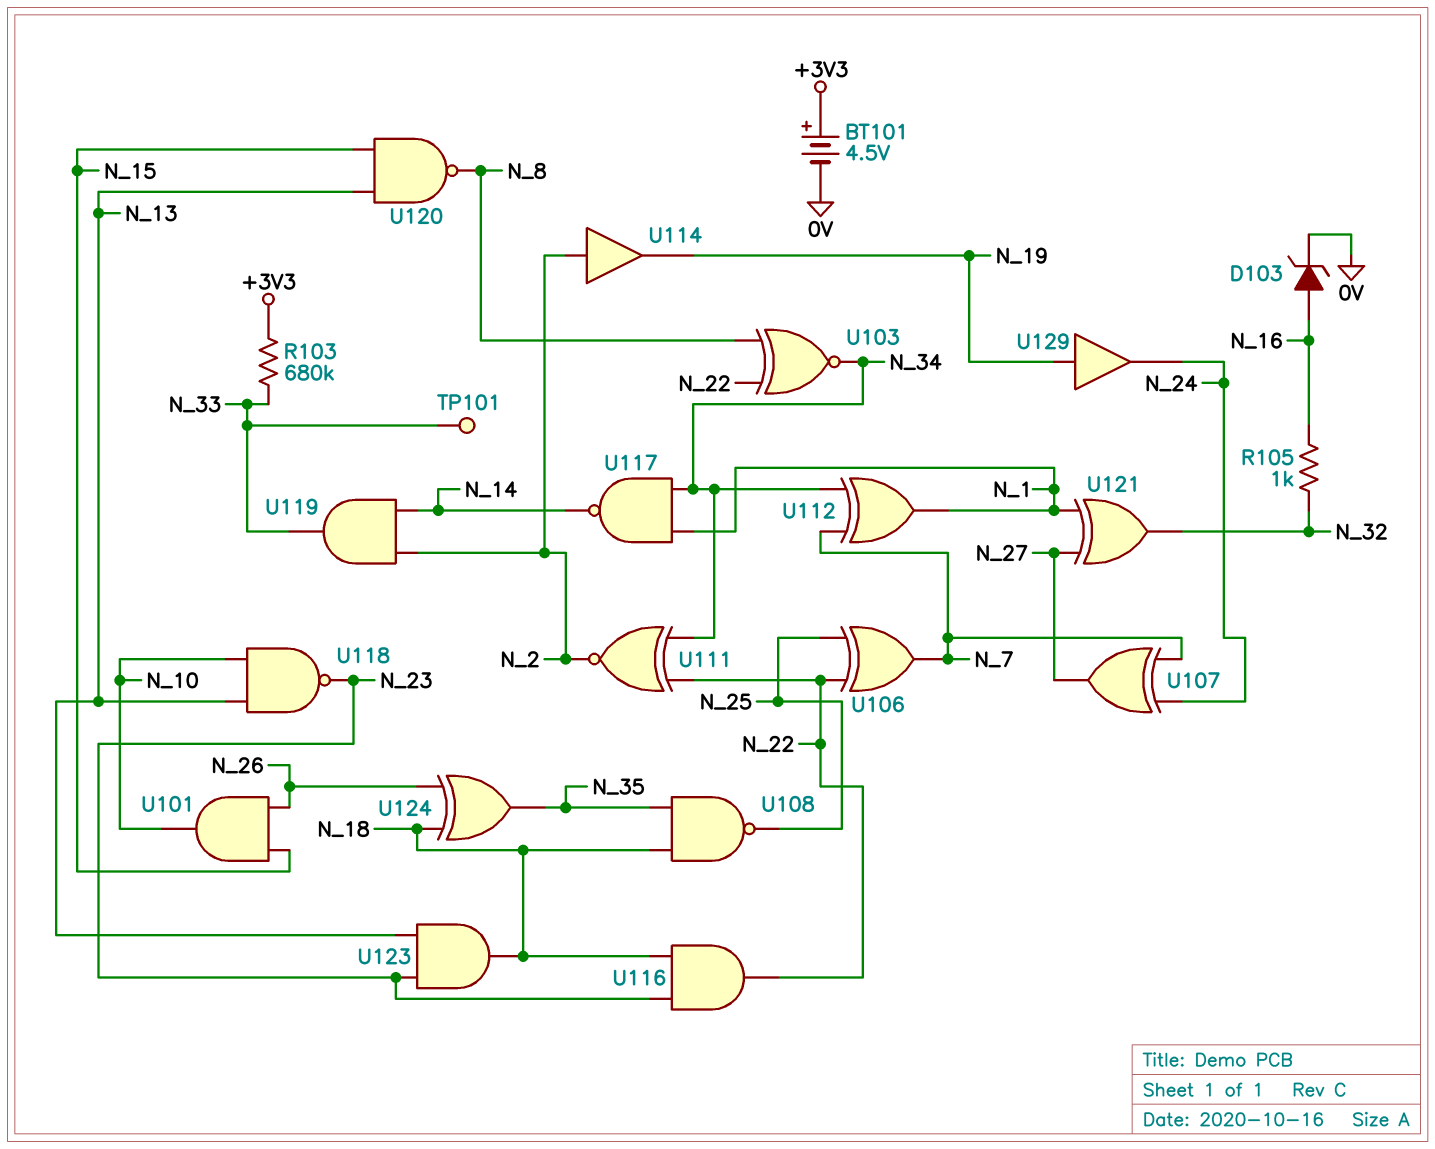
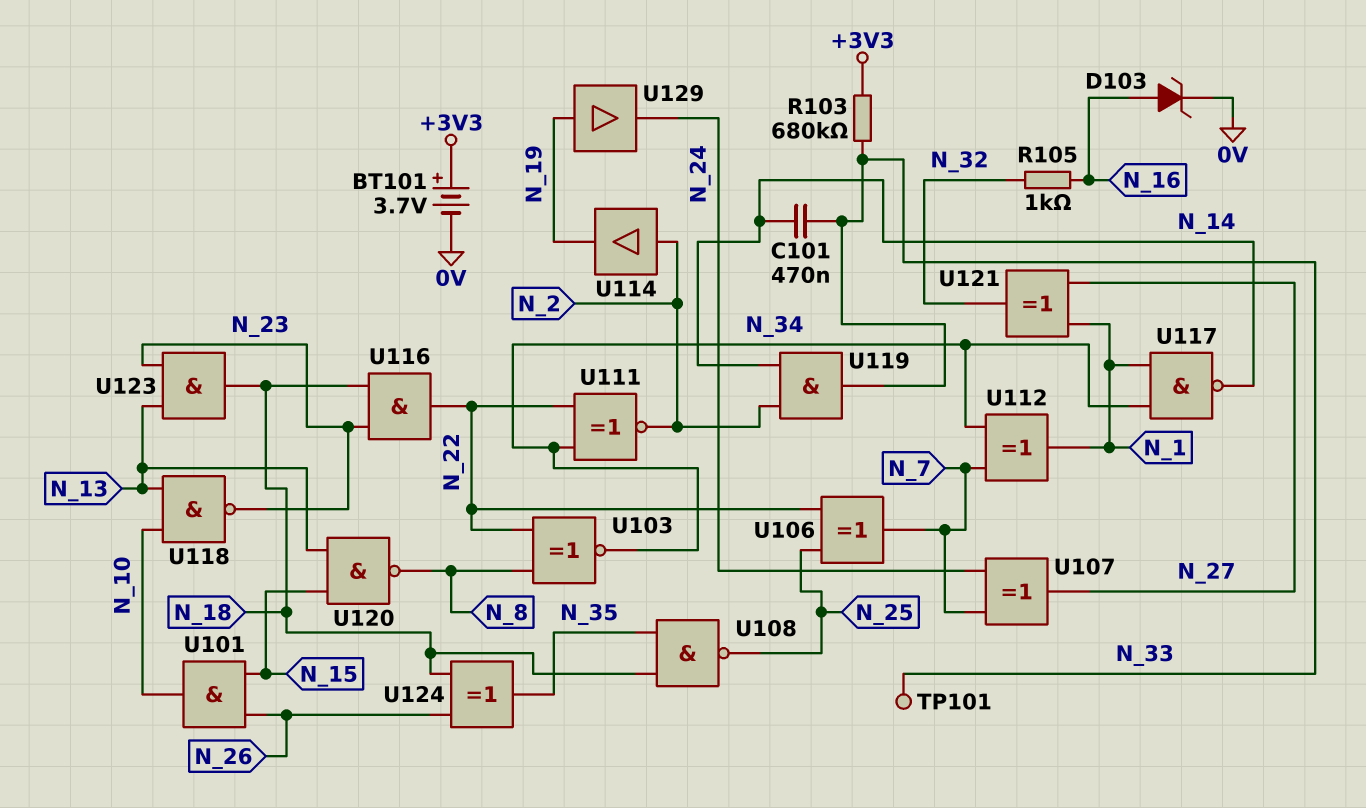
BT101: 4.5V (plus +3V3, minus 0V) -> 3.7V (plus +3V3, minus 0V)
C101: none -> 470nF (N_14, N_33)

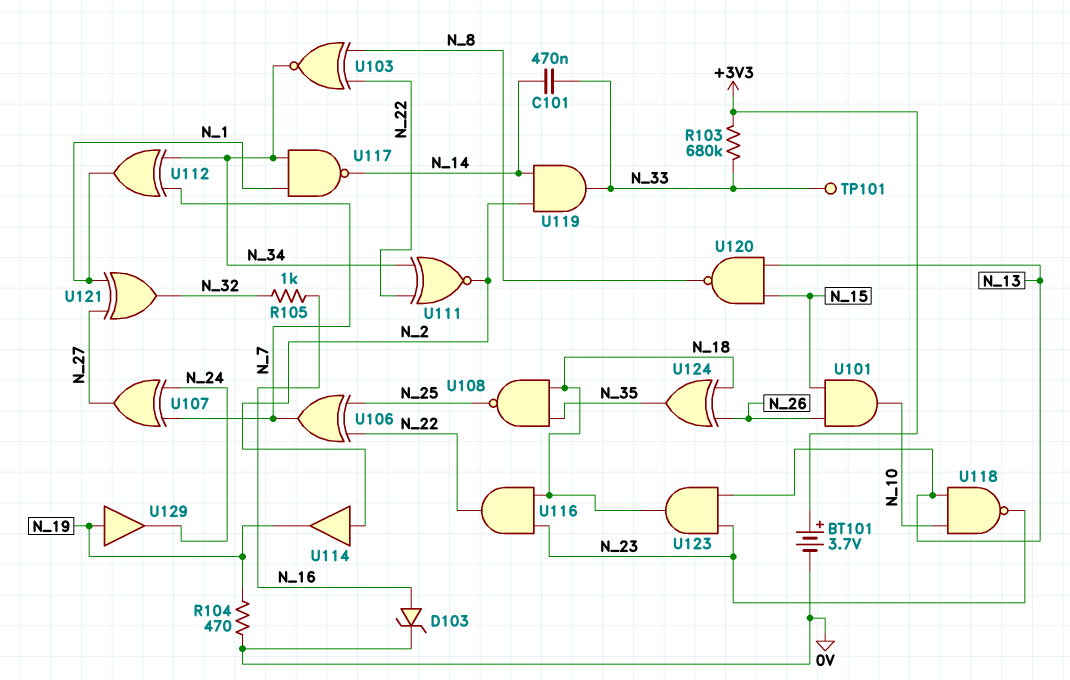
R104: none -> 470 (0V, N_19)

